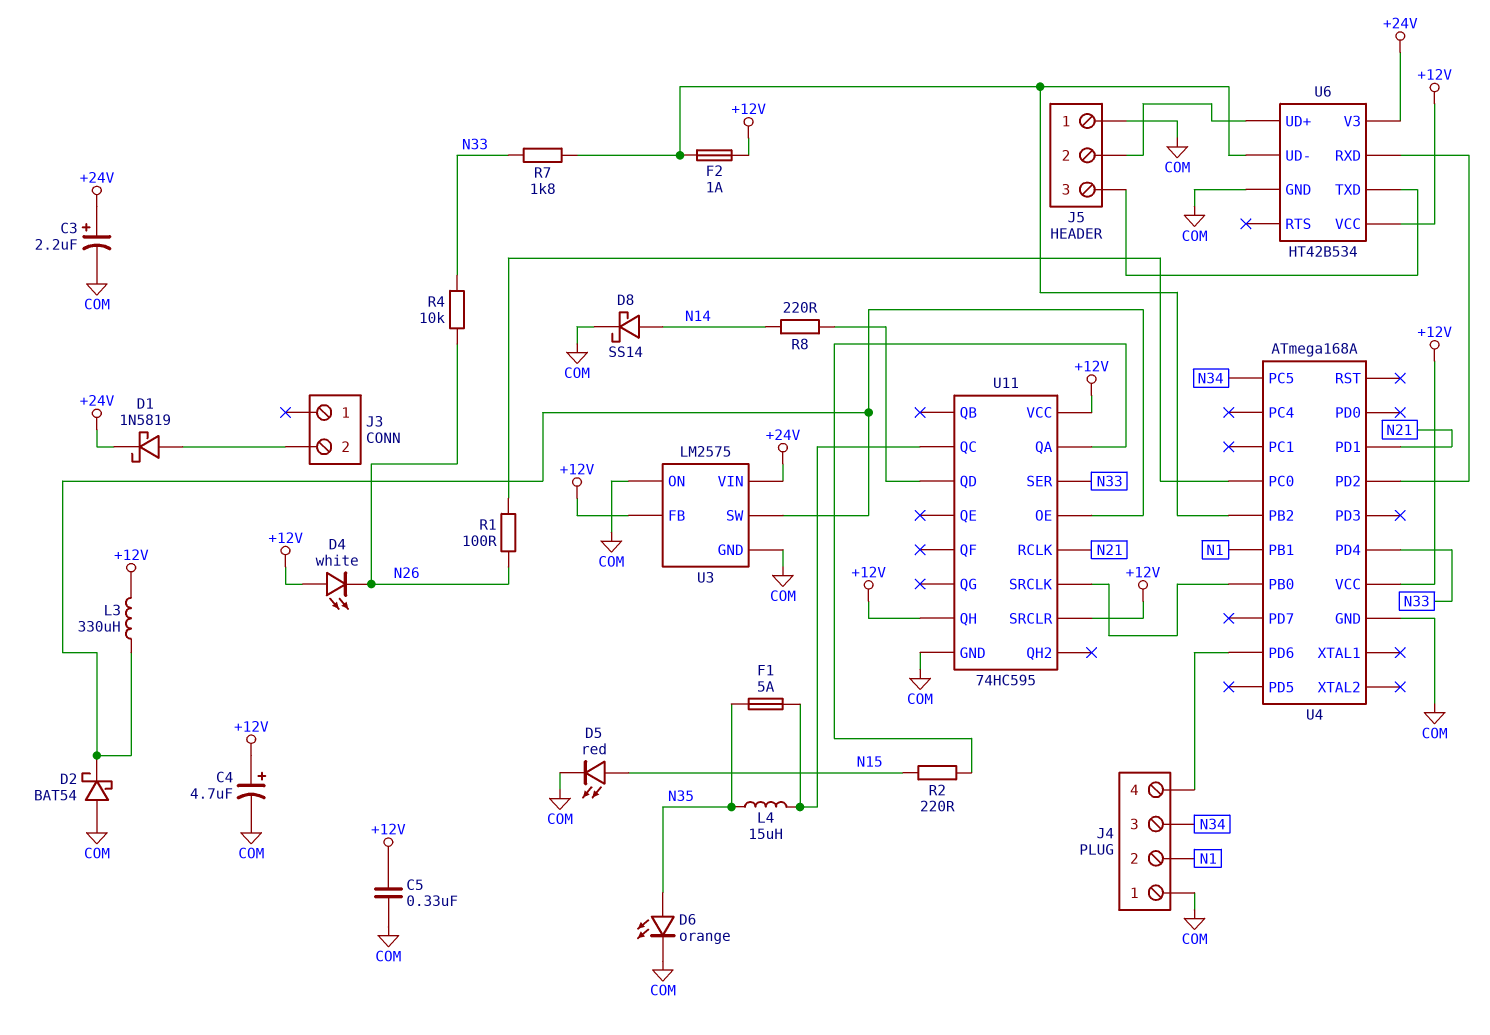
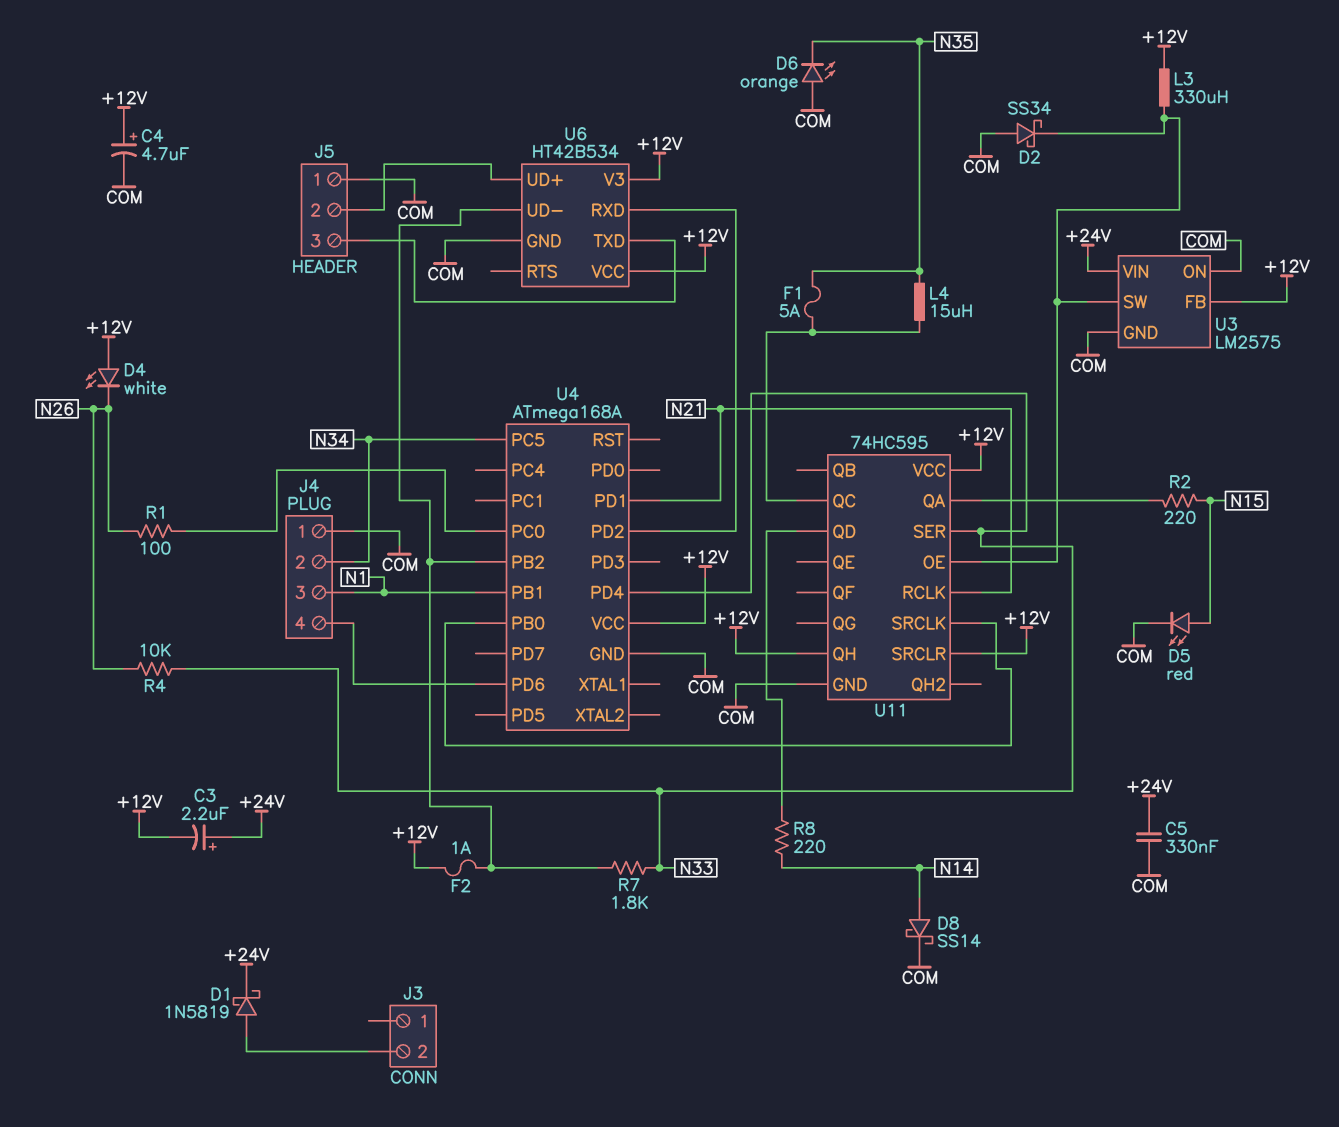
C3: 2.2uF (plus +24V, minus COM) -> 2.2uF (plus +24V, minus +12V)
C5: 330nF (+12V, COM) -> 330nF (+24V, COM)
D2: schottky BAT54 (A COM, K U3/SW) -> schottky SS34 (A COM, K U3/SW)
D6: LED orange (A N35, K COM) -> LED orange (A COM, K N35)
J4 pin 2: N1 -> N34
J4 pin 3: N34 -> N1
U6 pin V3: +24V -> +12V

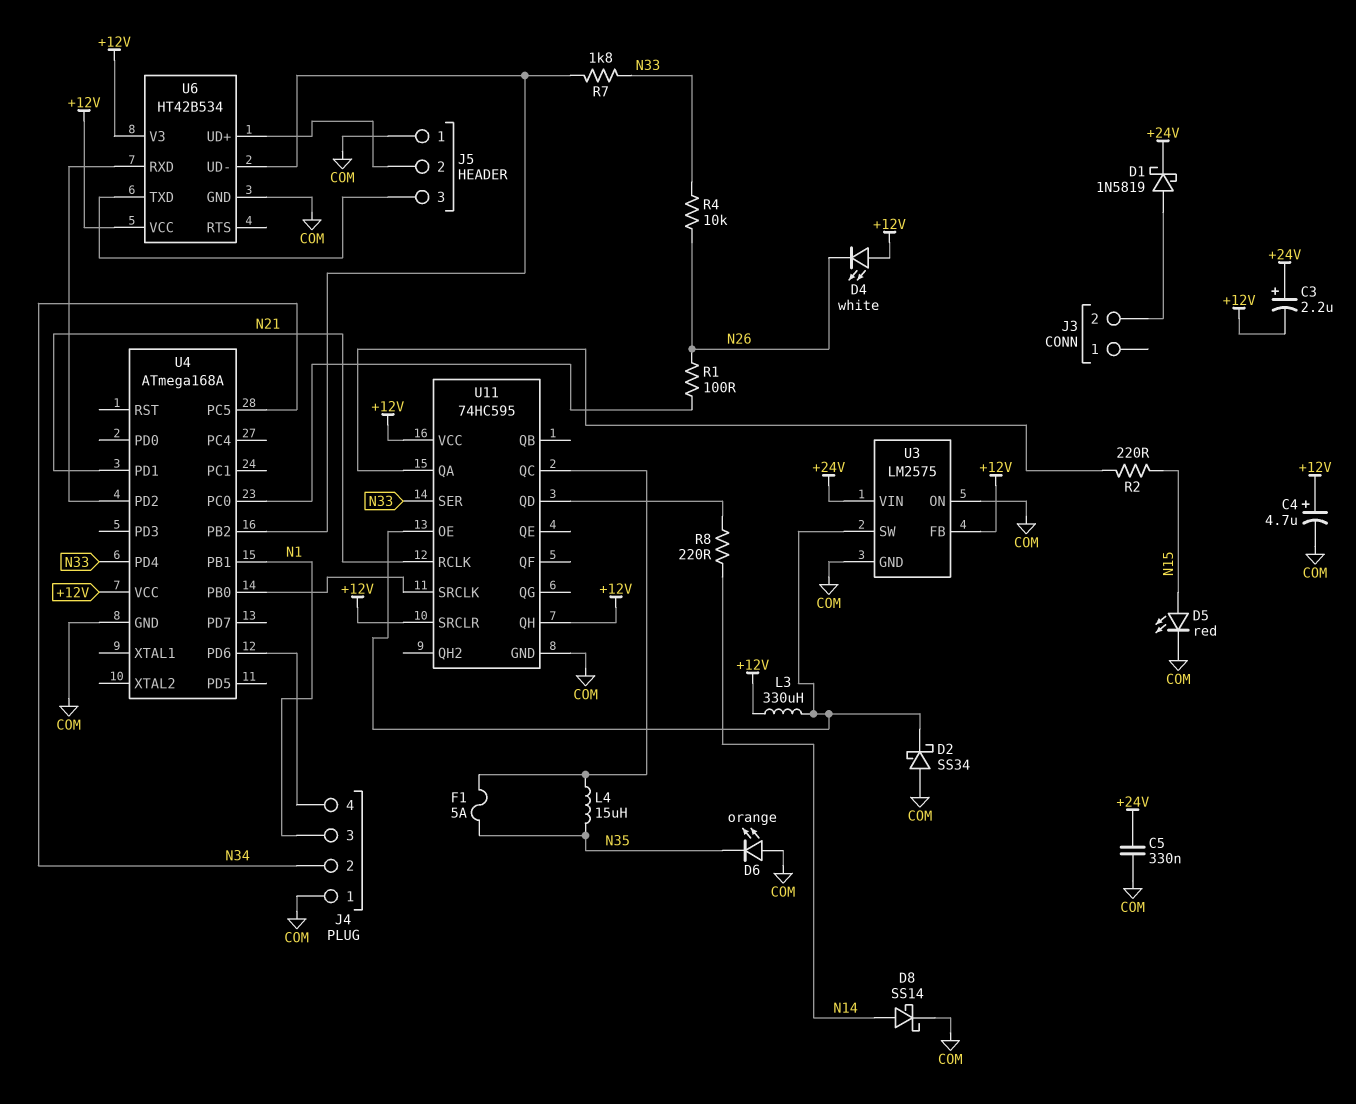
F2: 1A (+12V, U4/PB2) -> none

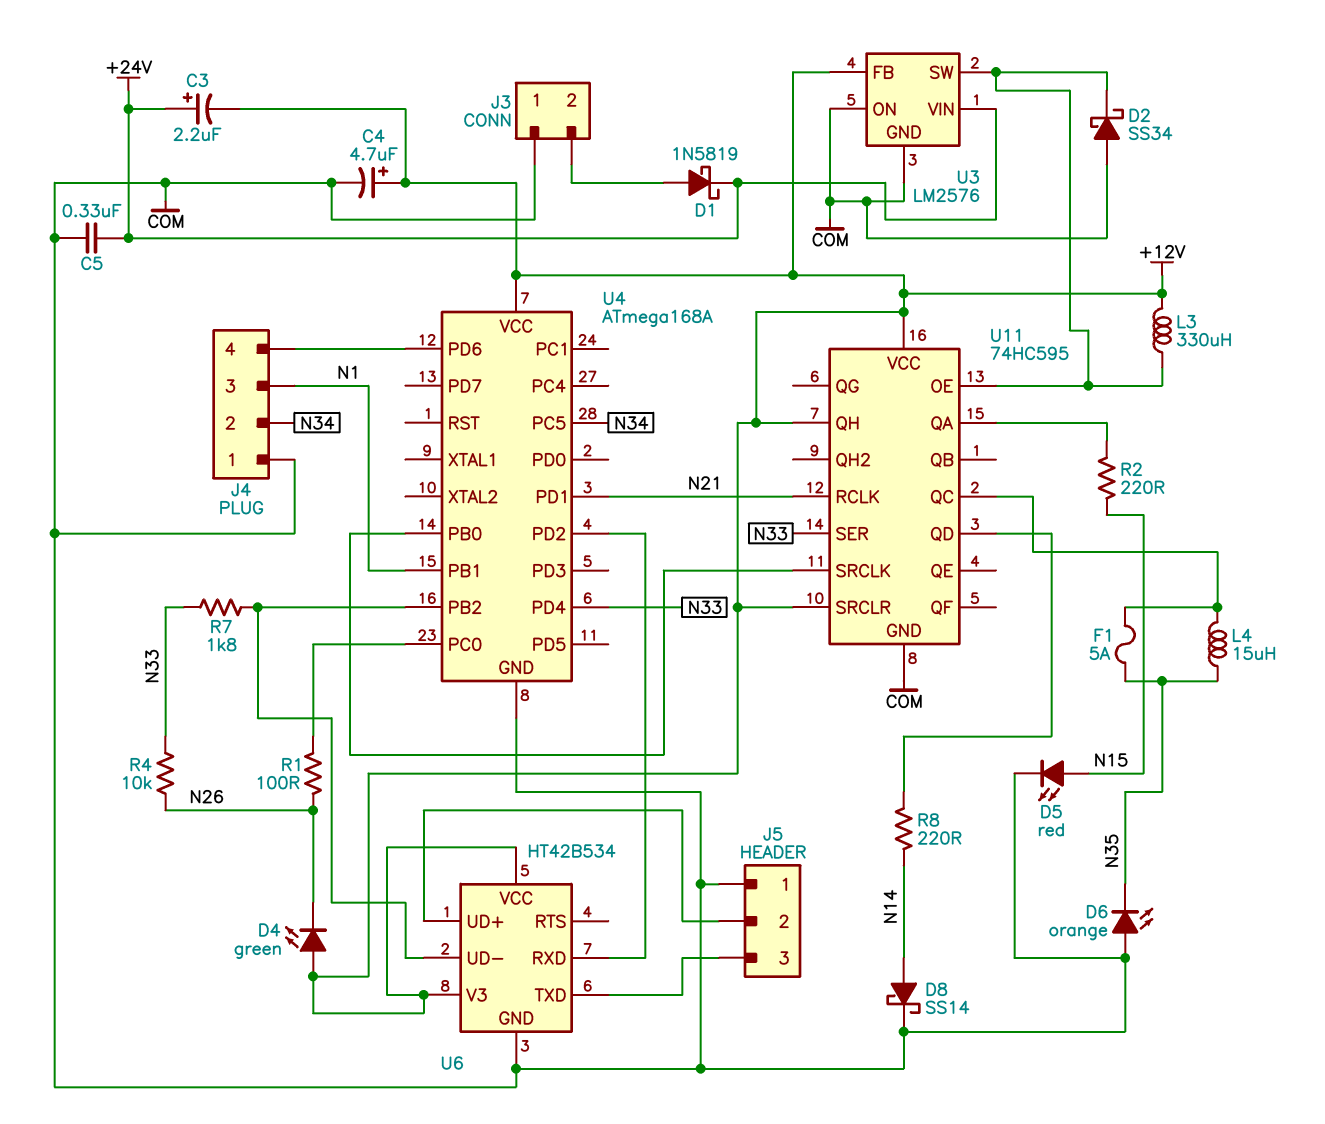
D4: LED white (A +12V, K N26) -> LED green (A +12V, K N26)
J3 pin 1: none -> COM
U3: LM2575 -> LM2576

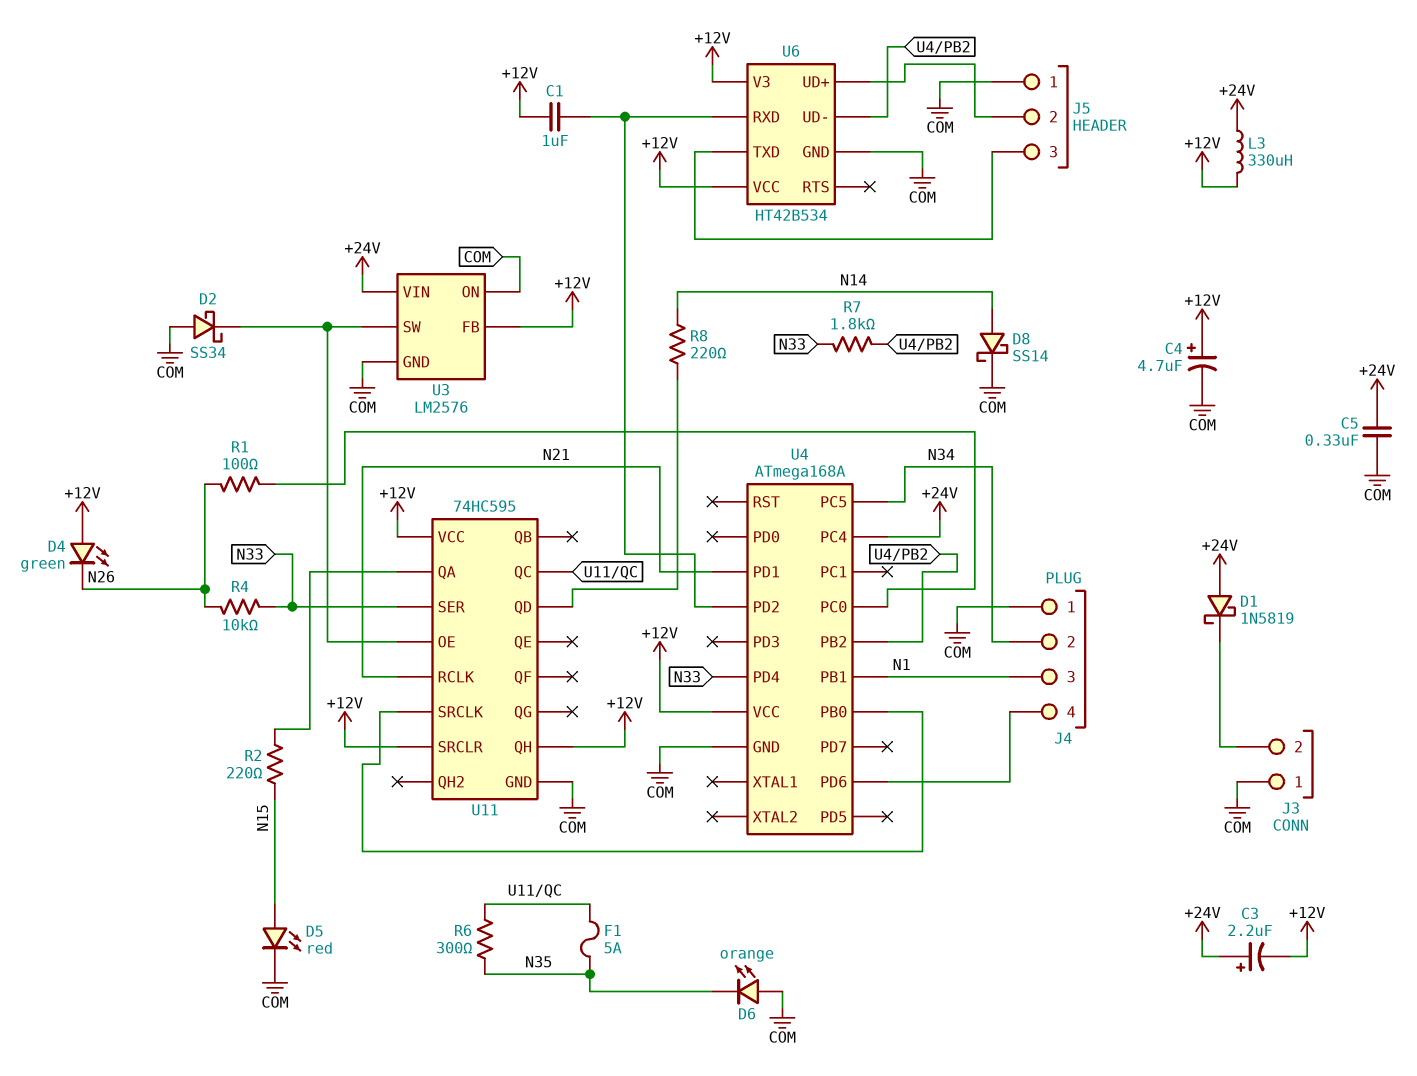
C1: none -> 1uF (+12V, U4/PD2)
D1: schottky 1N5819 (A J3/2, K +24V) -> schottky 1N5819 (A +24V, K J3/2)
L3: 330uH (+12V, U3/SW) -> 330uH (+12V, +24V)
L4: 15uH (N35, U11/QC) -> none
R6: none -> 300 (N35, U11/QC)
U4 pin PC4: none -> +24V

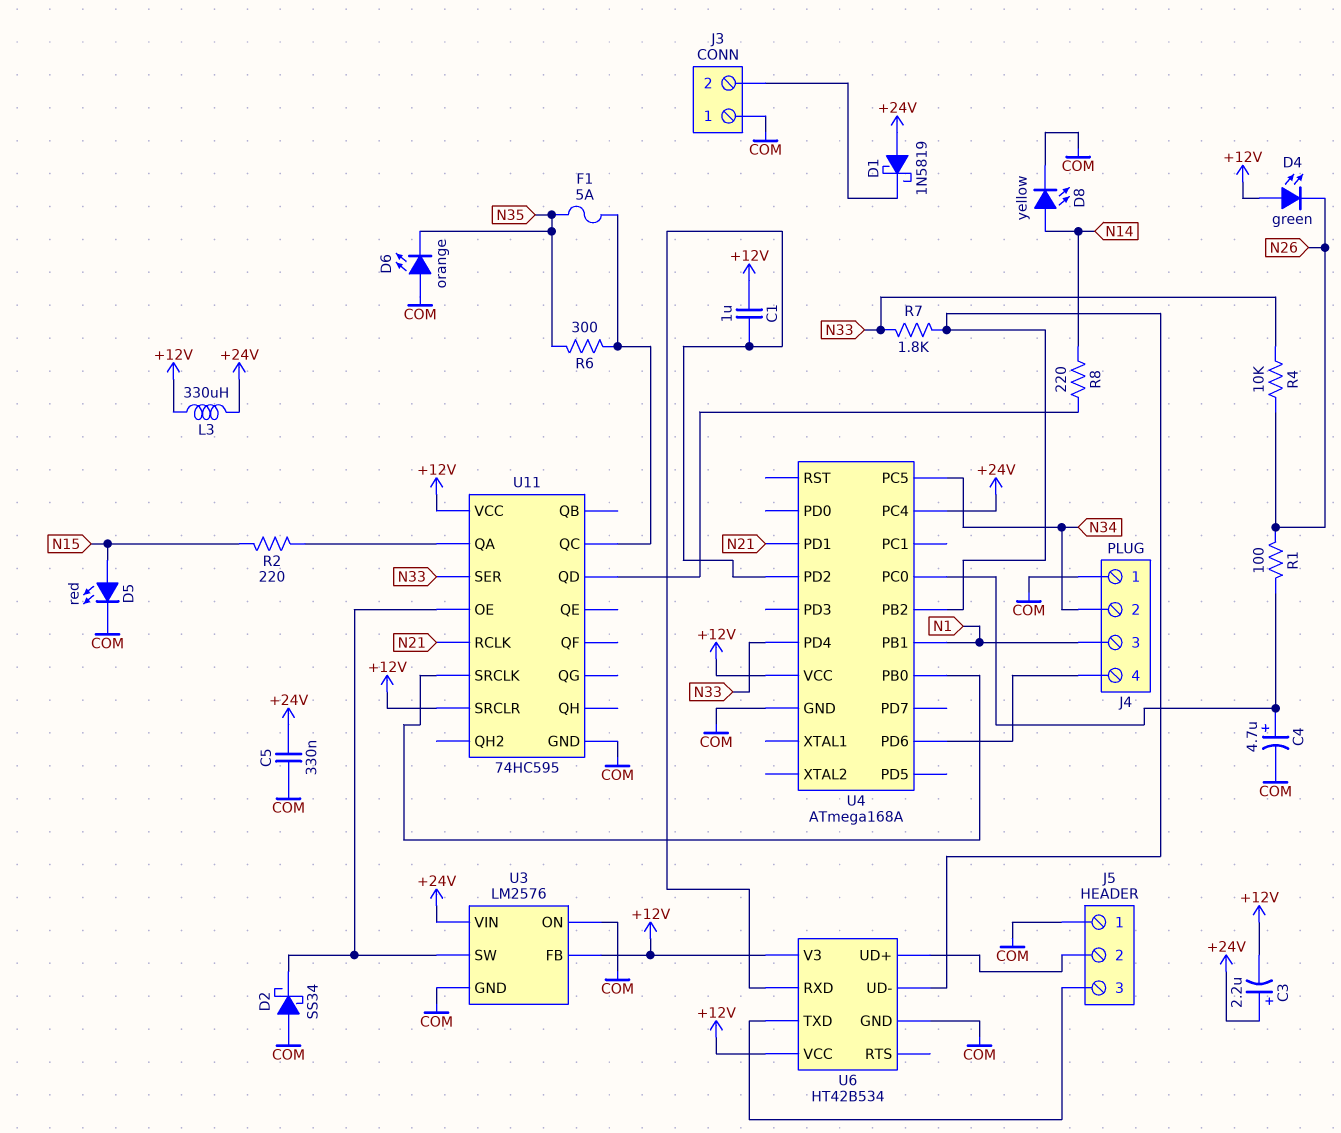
C4: 4.7uF (plus +12V, minus COM) -> 4.7uF (plus U4/PC0, minus COM)
D8: schottky SS14 (A N14, K COM) -> LED yellow (A N14, K COM)
U11 pin QH: +12V -> none

